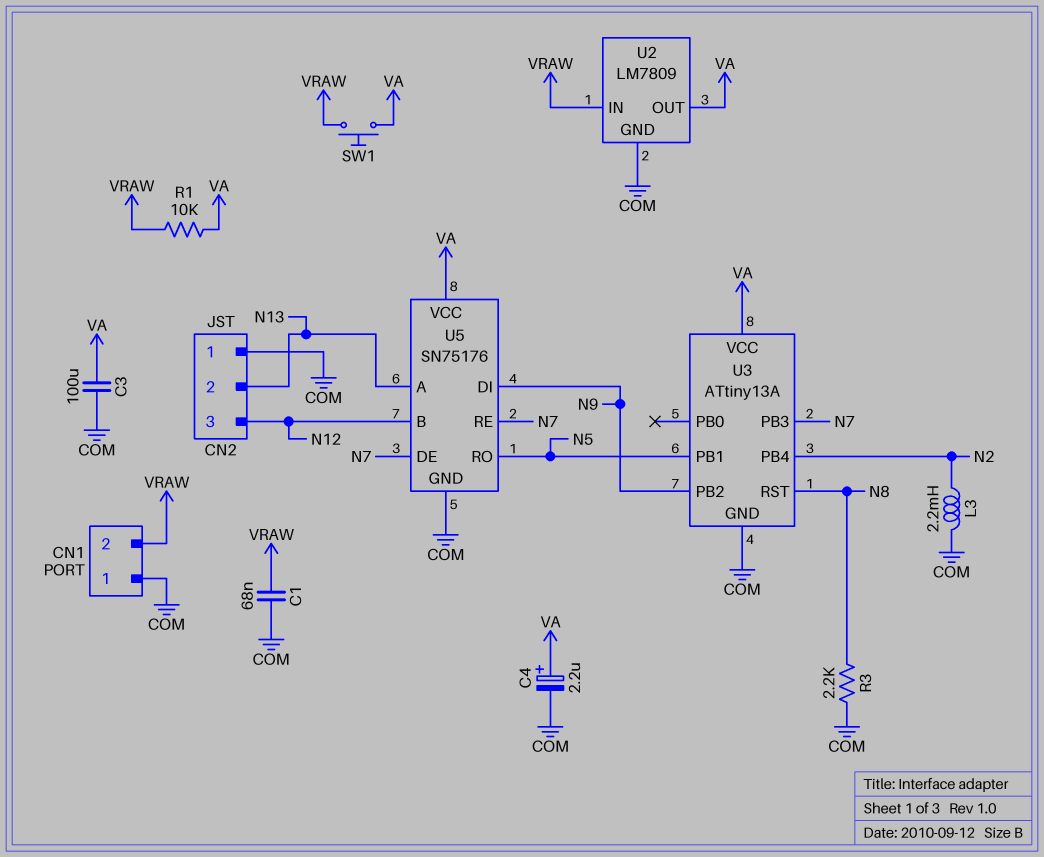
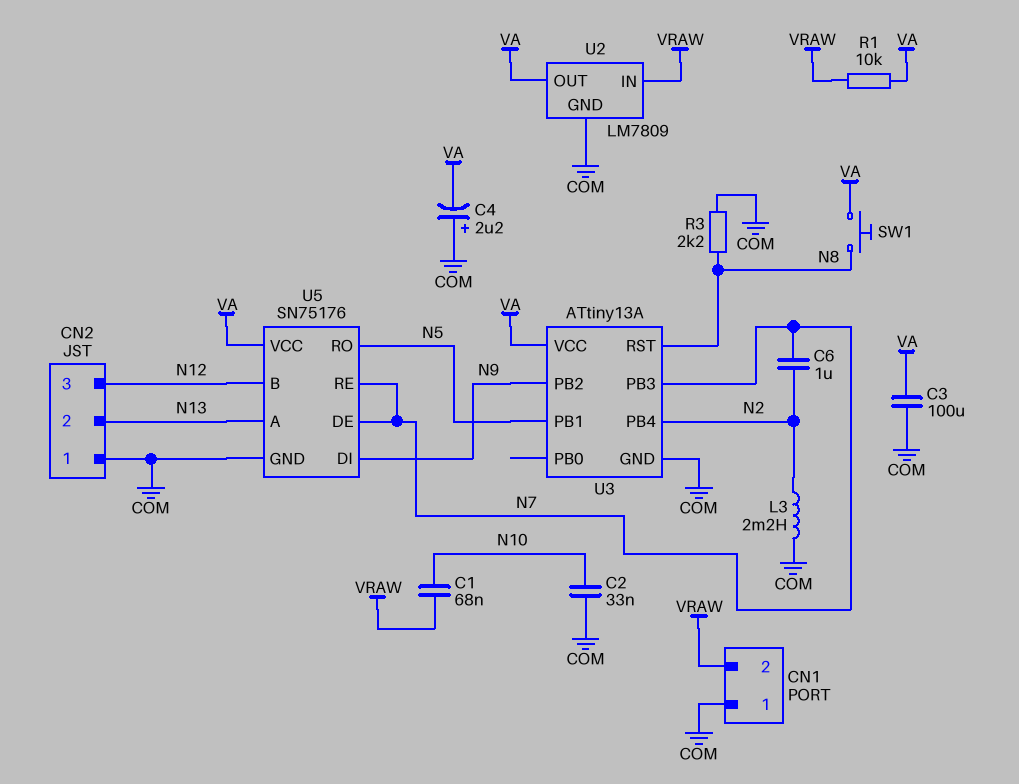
C1: 68nF (COM, VRAW) -> 68nF (N10, VRAW)
C2: none -> 33nF (COM, N10)
C4: 2.2uF (plus VA, minus COM) -> 2.2uF (plus COM, minus VA)
C6: none -> 1uF (N2, N7)
SW1: button (VA, VRAW) -> button (N8, VA)

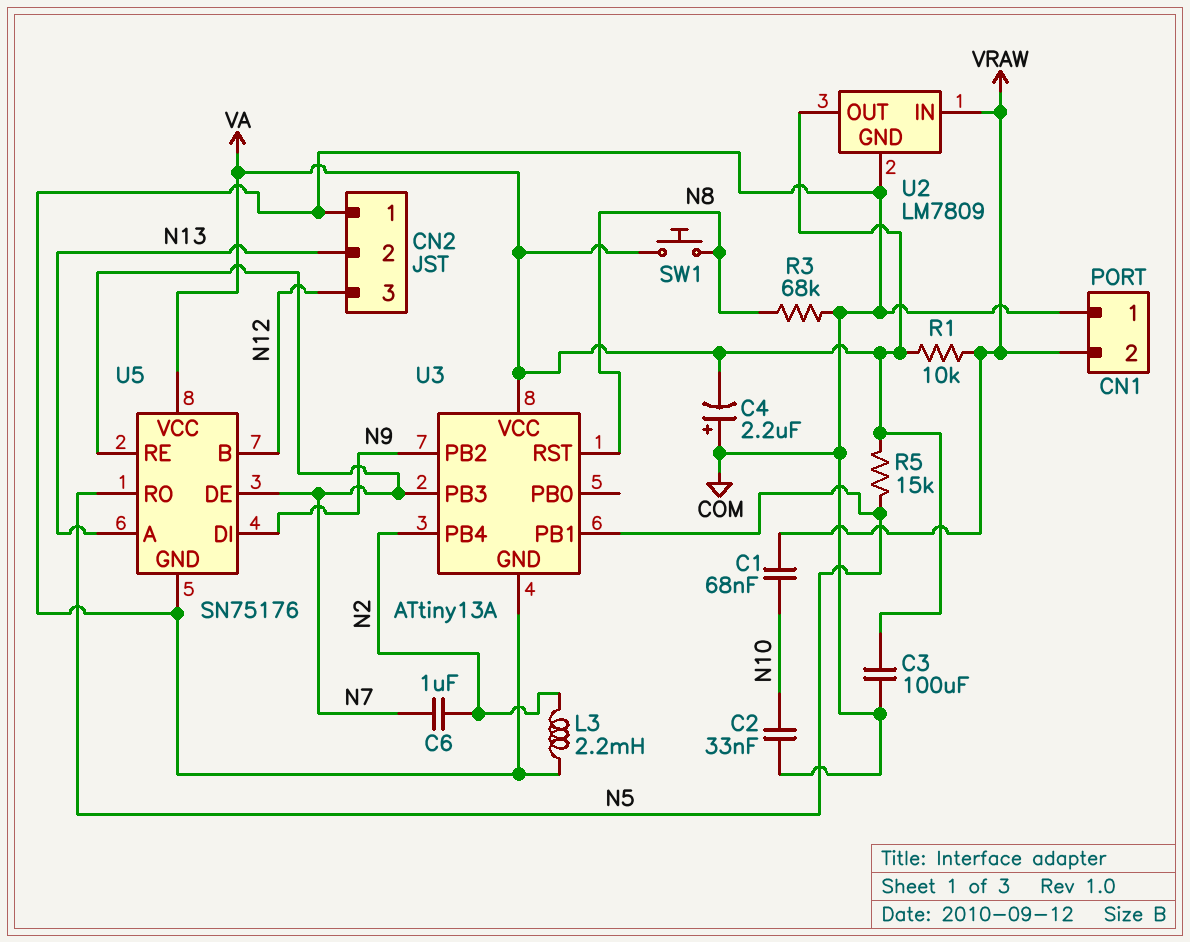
R3: 2.2k (COM, N8) -> 68k (COM, N8)
R5: none -> 15k (N5, VA)

